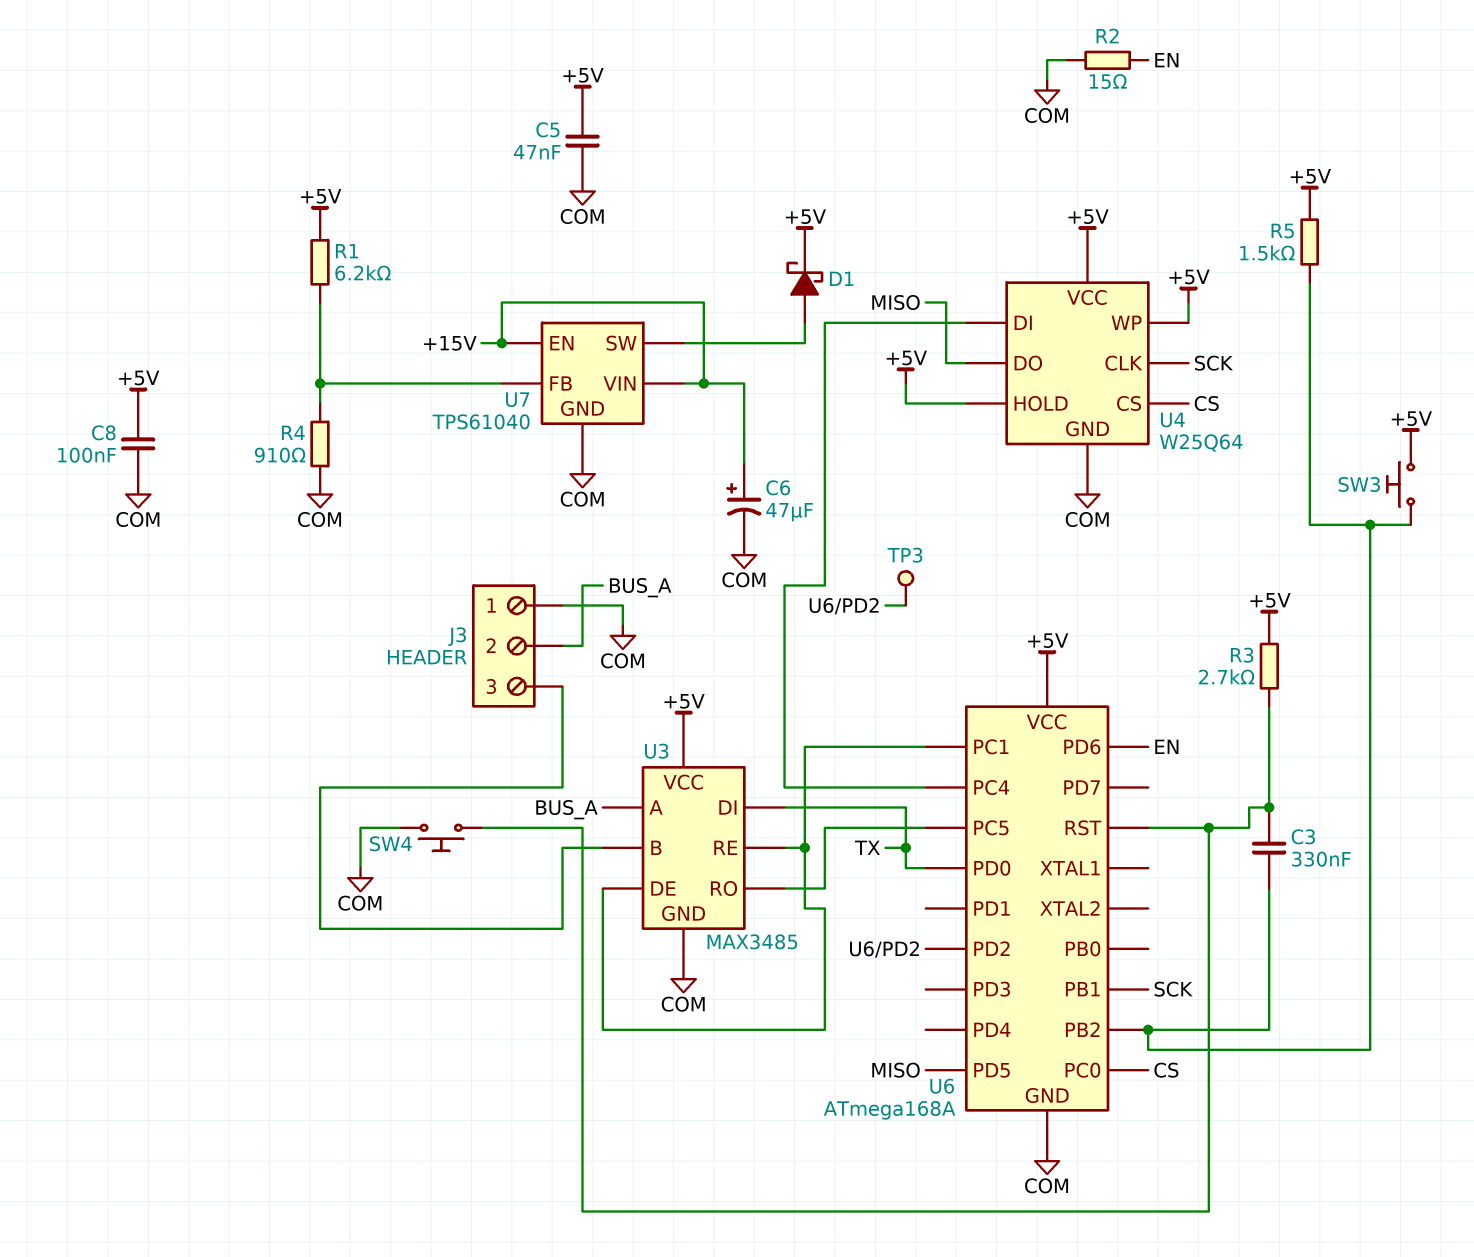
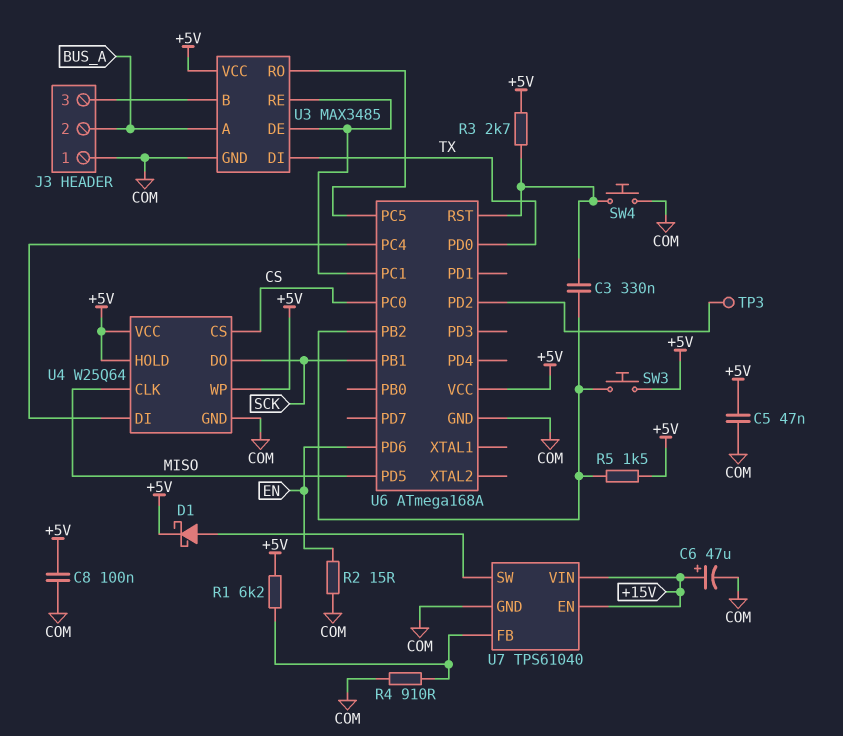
U4 pin CLK: SCK -> MISO
U4 pin DO: MISO -> SCK

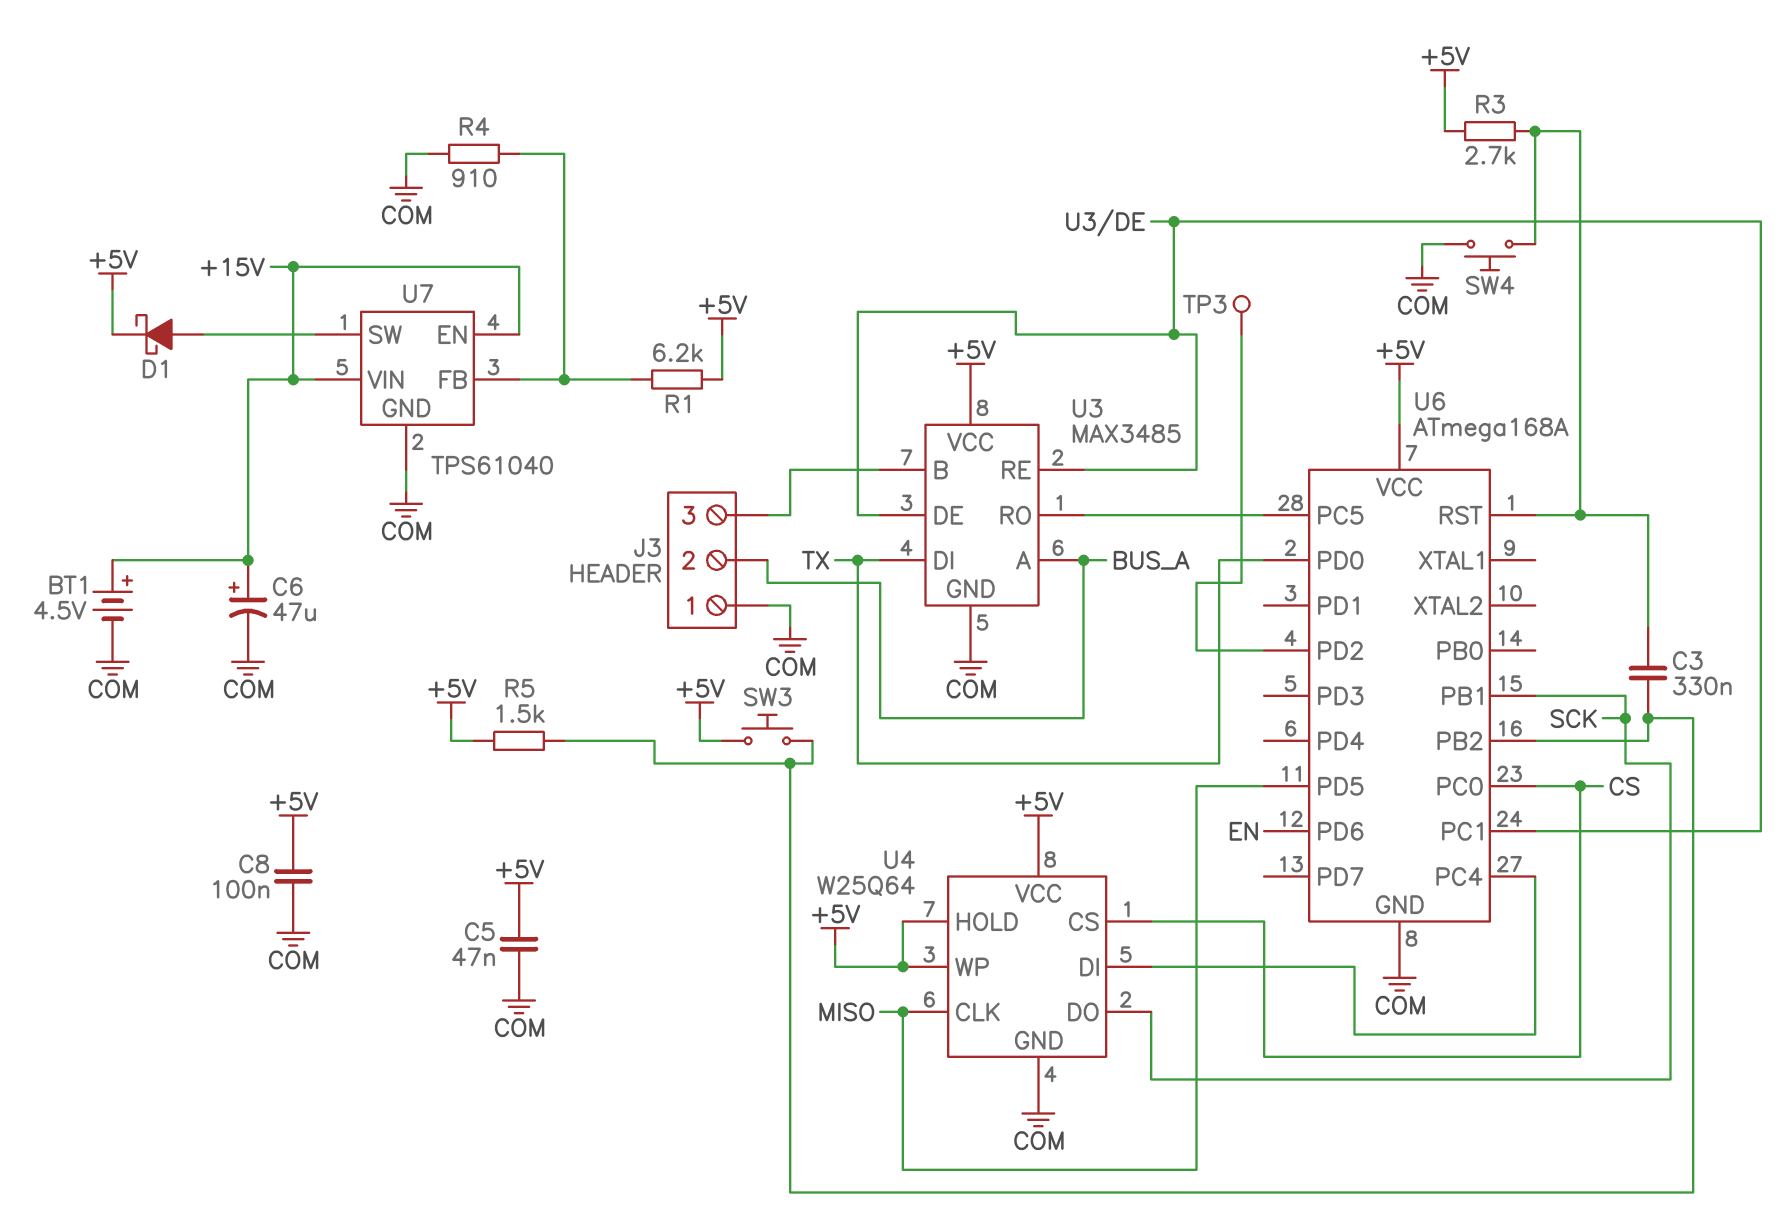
BT1: none -> 4.5V (plus +15V, minus COM)
R2: 15 (COM, EN) -> none

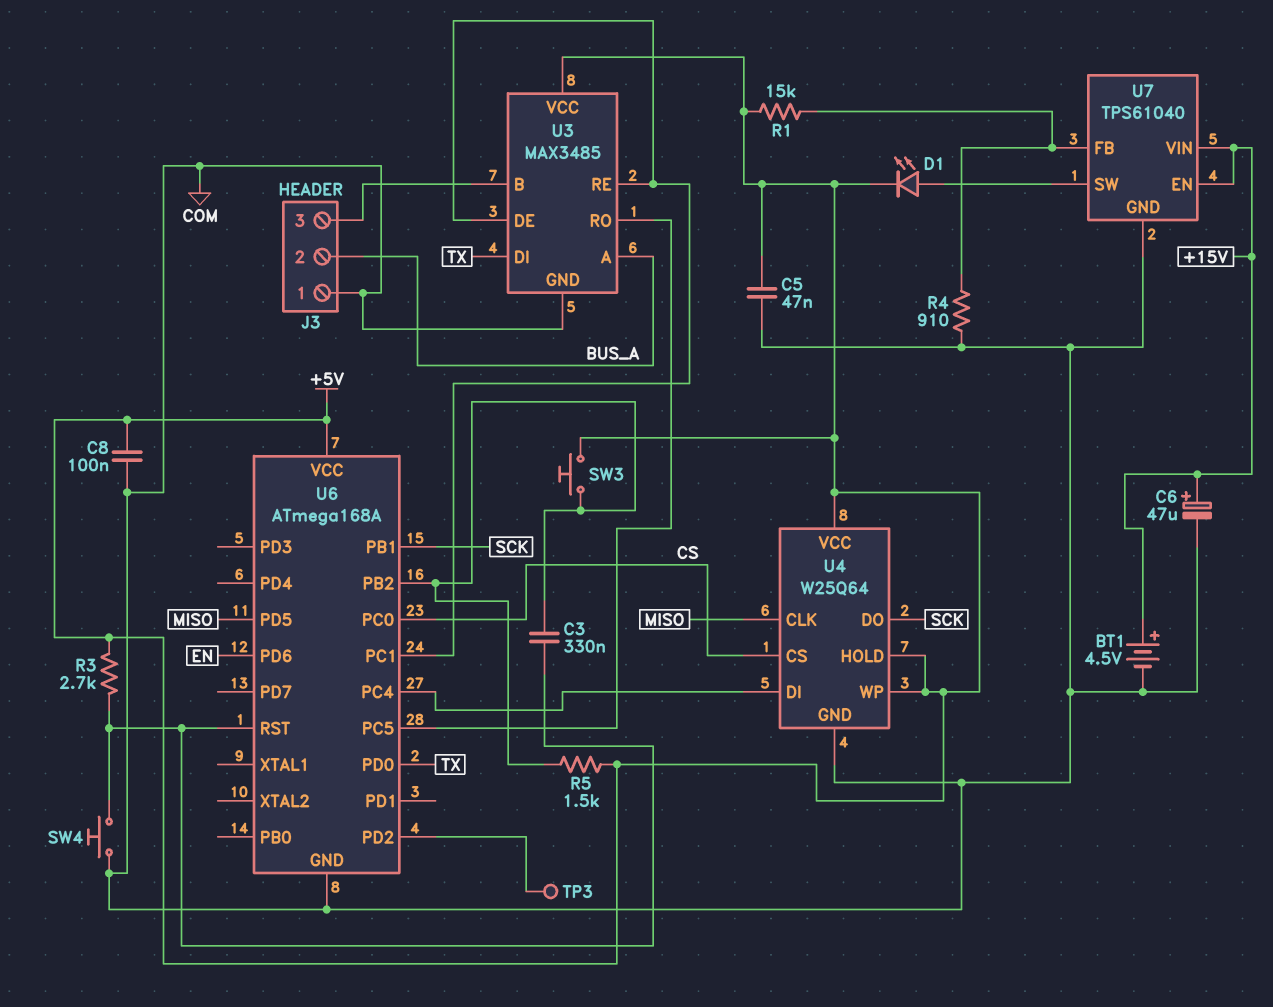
D1: schottky (A U7/SW, K +5V) -> LED (A U7/SW, K +5V)
R1: 6.2k (+5V, U7/FB) -> 15k (+5V, U7/FB)

